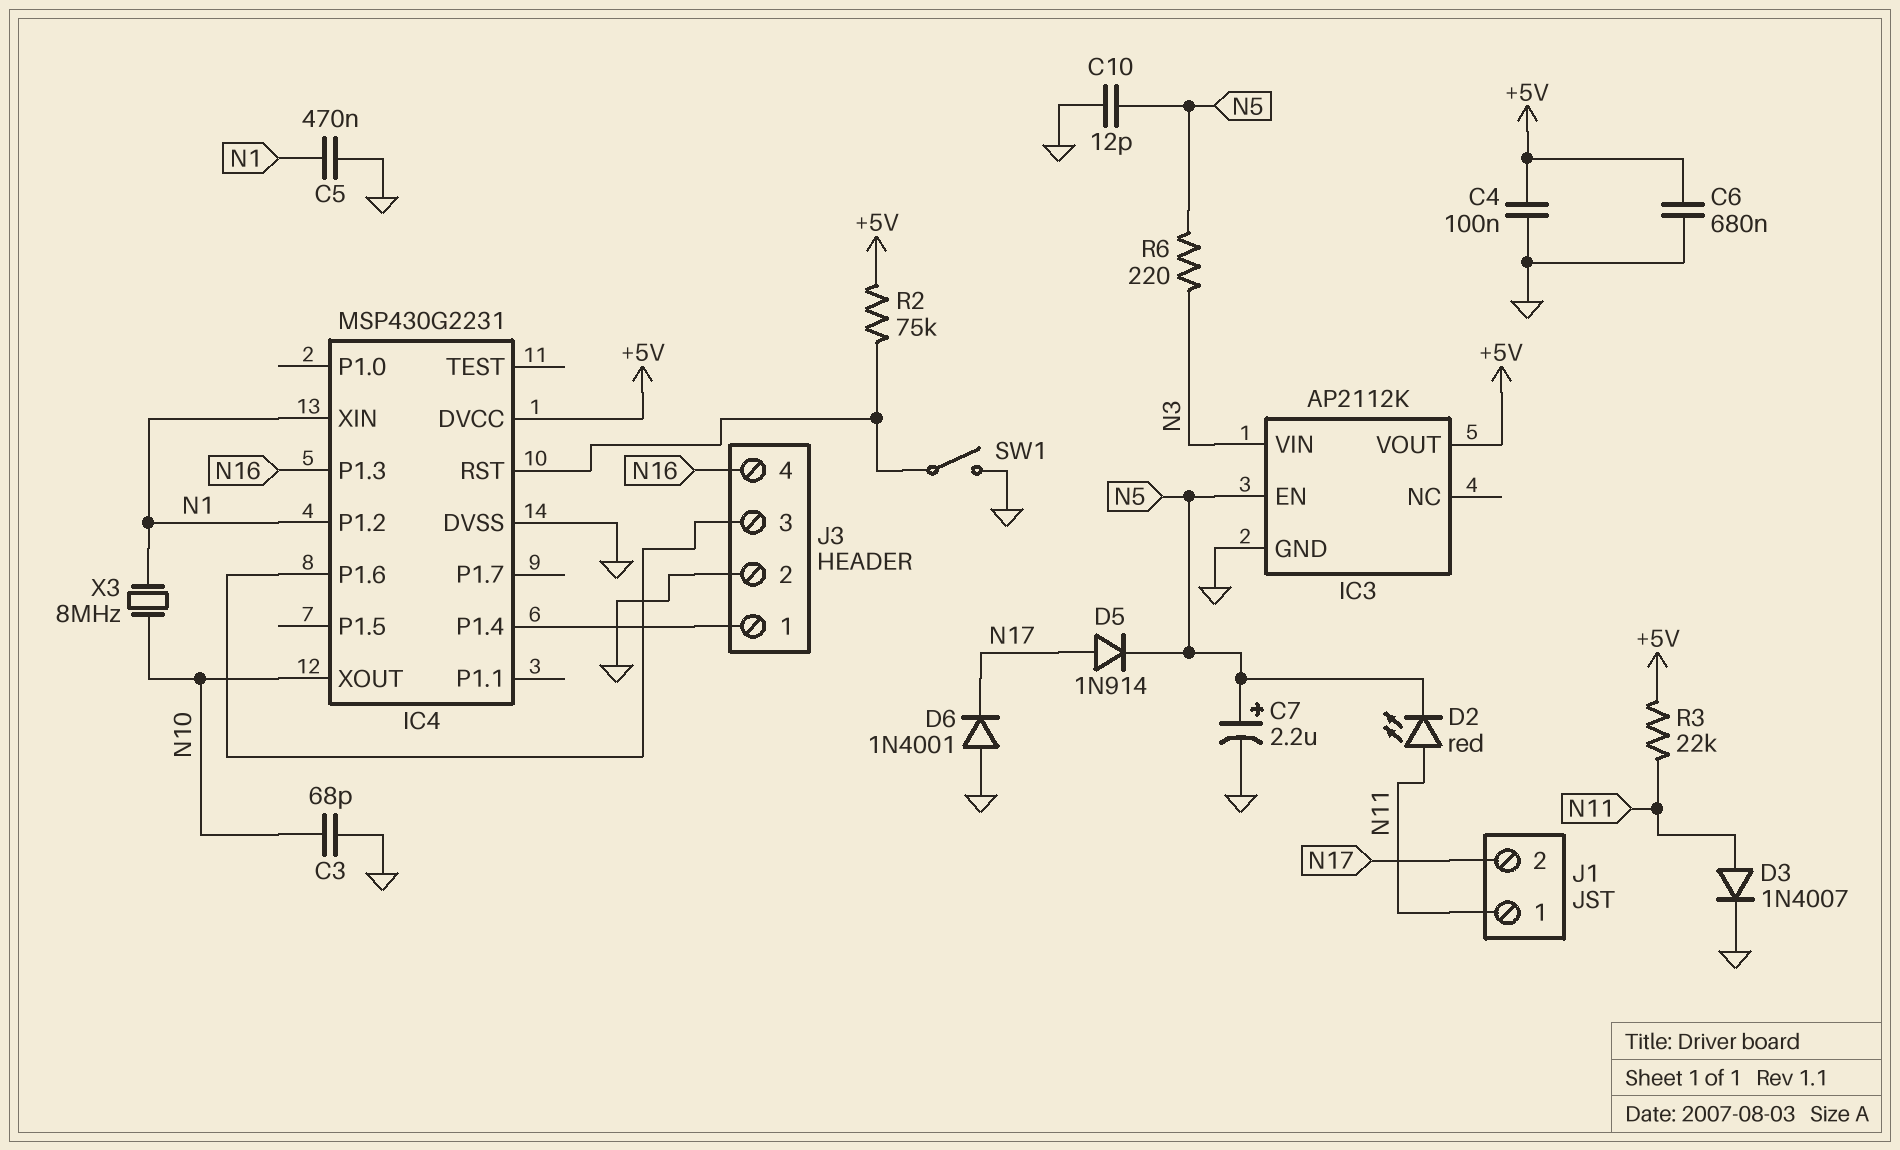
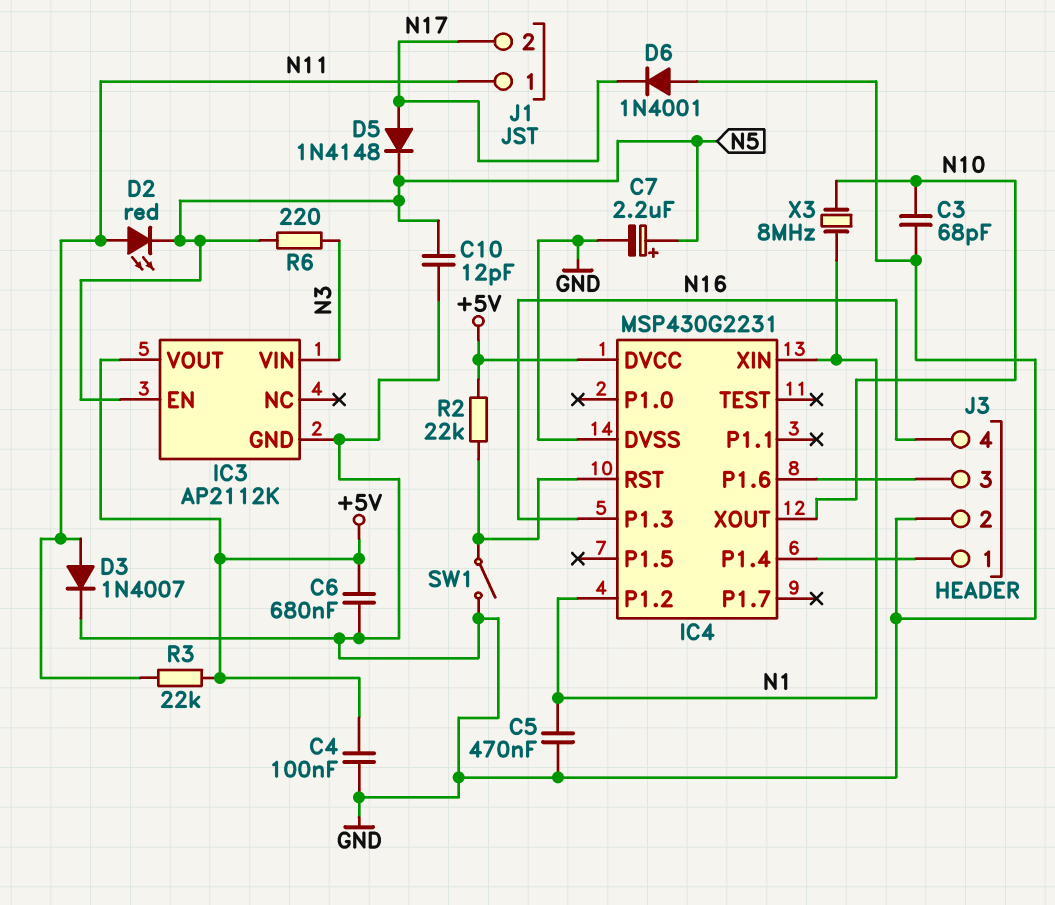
D5: diode 1N914 (A N17, K N5) -> diode 1N4148 (A N17, K N5)
R2: 75k (+5V, IC4/RST) -> 22k (+5V, IC4/RST)

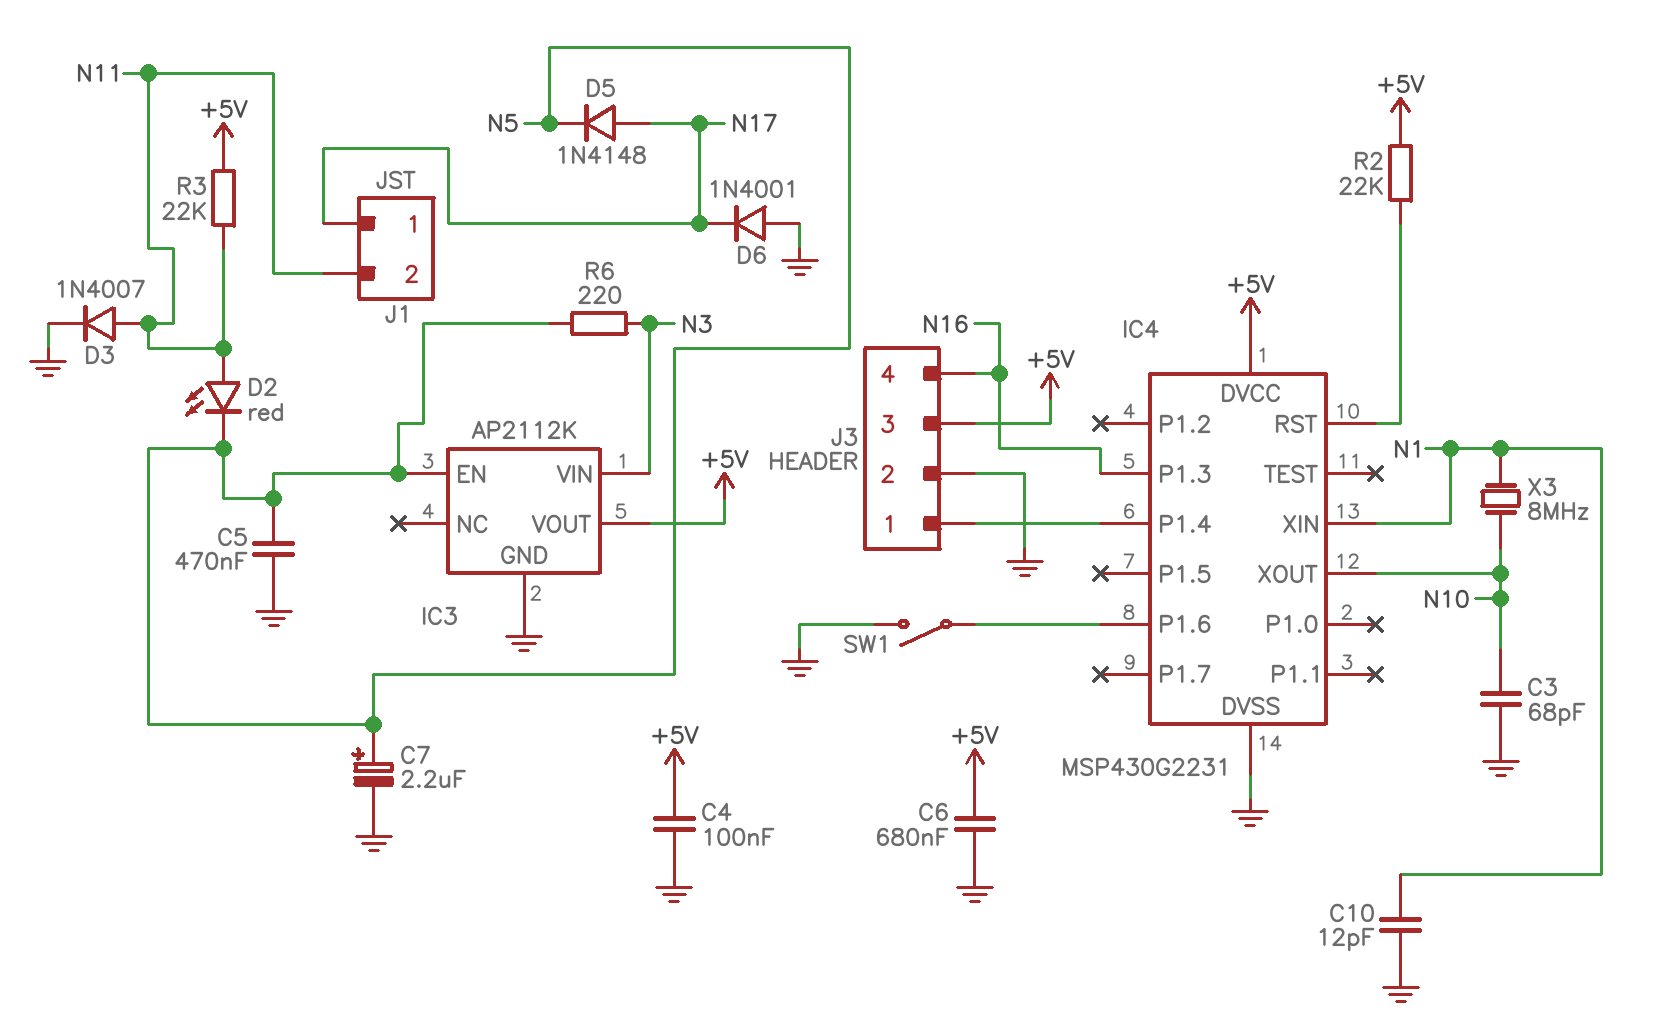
C5: 470nF (GND, N1) -> 470nF (GND, N5)
C10: 12pF (GND, N5) -> 12pF (GND, N1)
IC4 pin P1.2: N1 -> none
J1 pin 1: N11 -> N17
J1 pin 2: N17 -> N11
J3 pin 3: IC4/P1.6 -> +5V
SW1: switch (GND, IC4/RST) -> switch (GND, IC4/P1.6)

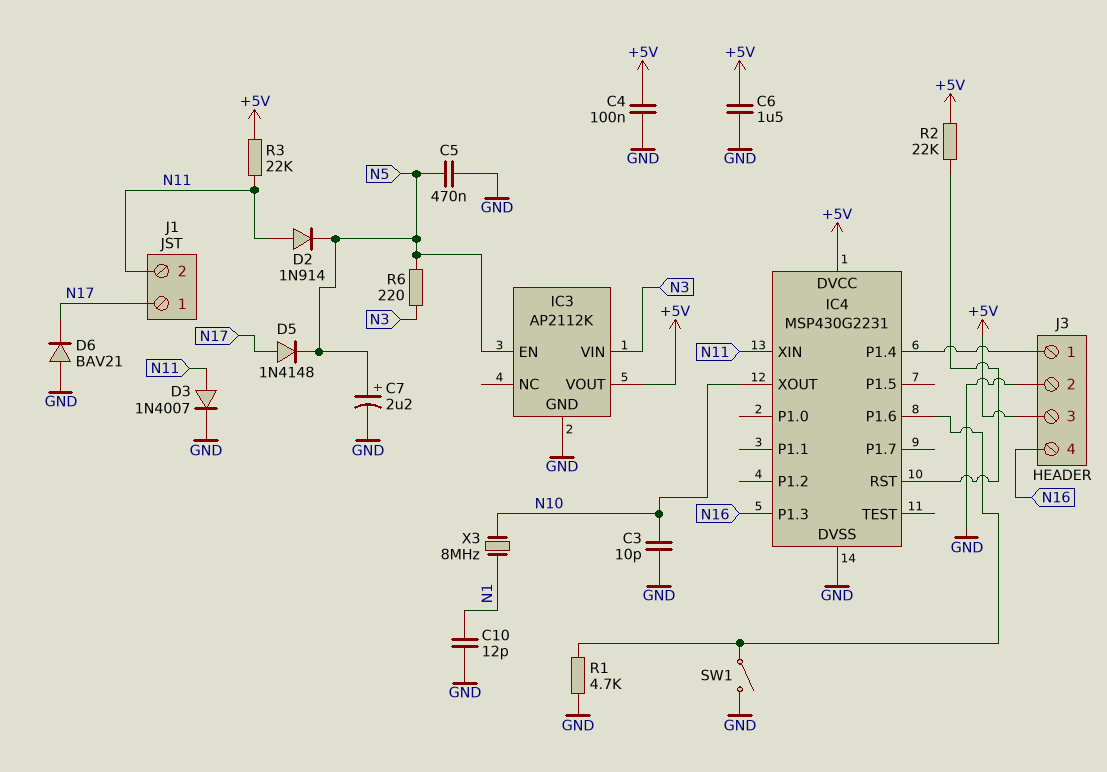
C3: 68pF (GND, N10) -> 10pF (GND, N10)
C6: 680nF (+5V, GND) -> 1.5uF (+5V, GND)
D2: LED red (A N11, K N5) -> diode 1N914 (A N11, K N5)
D6: diode 1N4001 (A GND, K N17) -> diode BAV21 (A GND, K N17)
IC4 pin XIN: N1 -> N11
R1: none -> 4.7k (GND, IC4/P1.6)

